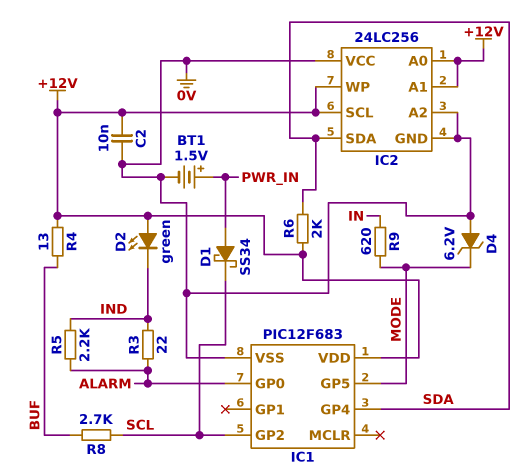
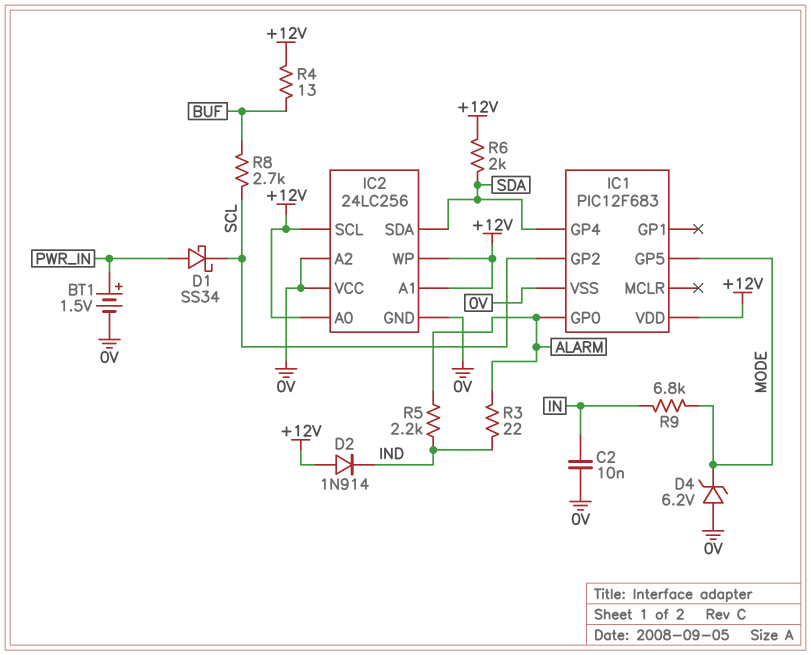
C2: 10nF (+12V, 0V) -> 10nF (0V, IN)
D2: LED green (A +12V, K IND) -> diode 1N914 (A +12V, K IND)
R9: 620 (IN, MODE) -> 6.8k (IN, MODE)

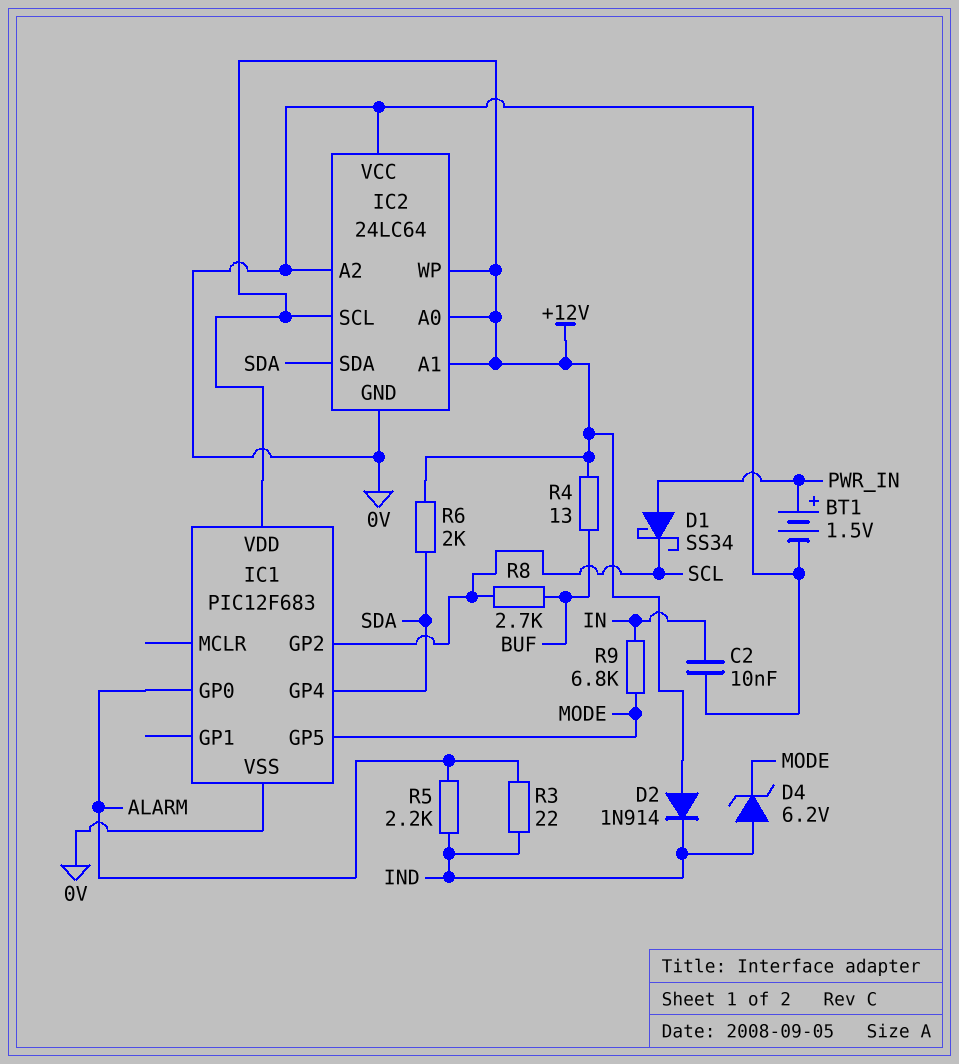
D4: zener 6.2V (A 0V, K MODE) -> zener 6.2V (A IND, K MODE)
IC2: 24LC256 -> 24LC64

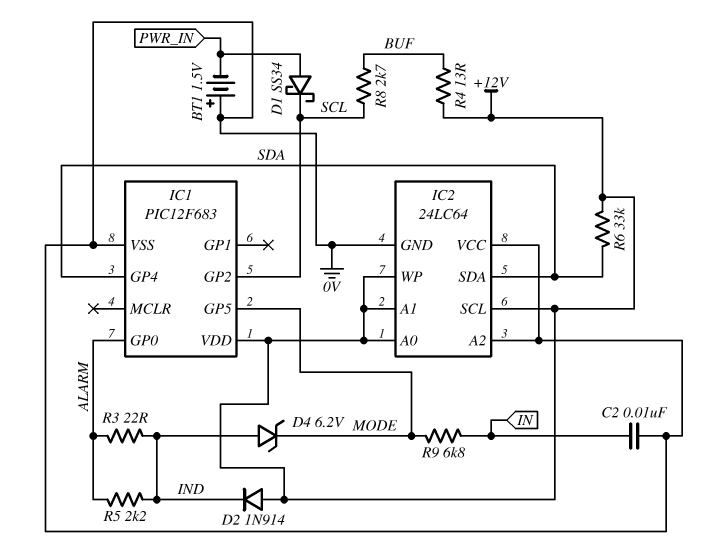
BT1: 1.5V (plus PWR_IN, minus 0V) -> 1.5V (plus 0V, minus PWR_IN)
R6: 2k (+12V, SDA) -> 33k (+12V, SDA)

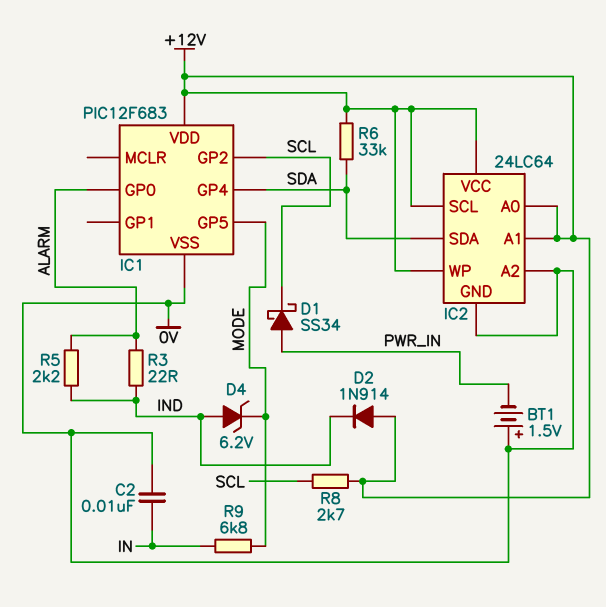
IC2 pin VCC: 0V -> +12V
R4: 13 (+12V, BUF) -> none
R8: 2.7k (BUF, SCL) -> 2.7k (+12V, SCL)

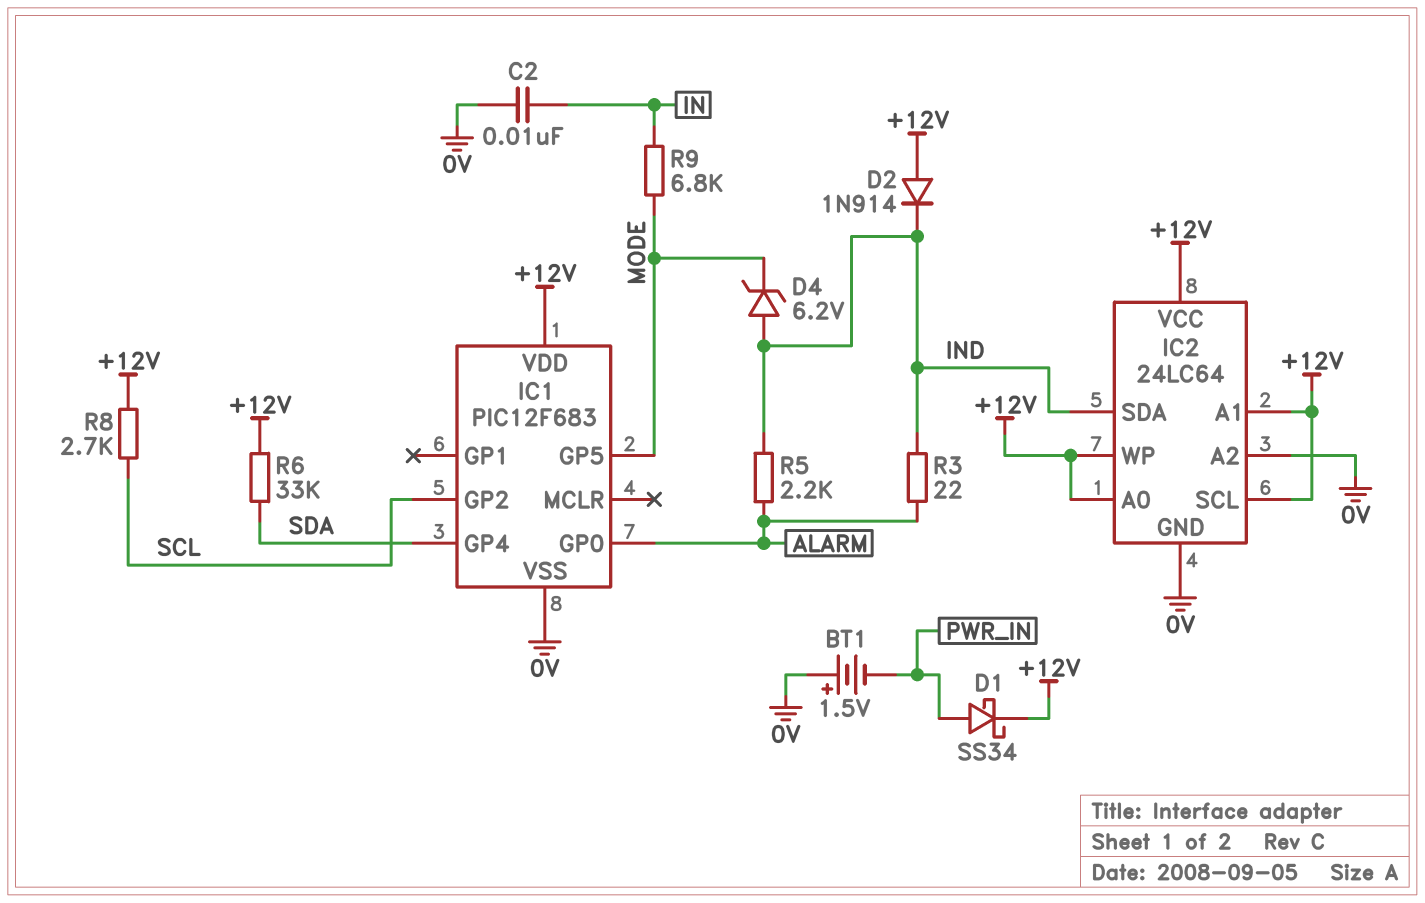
D1: schottky SS34 (A PWR_IN, K SCL) -> schottky SS34 (A PWR_IN, K +12V)
IC2 pin SDA: SDA -> IND

